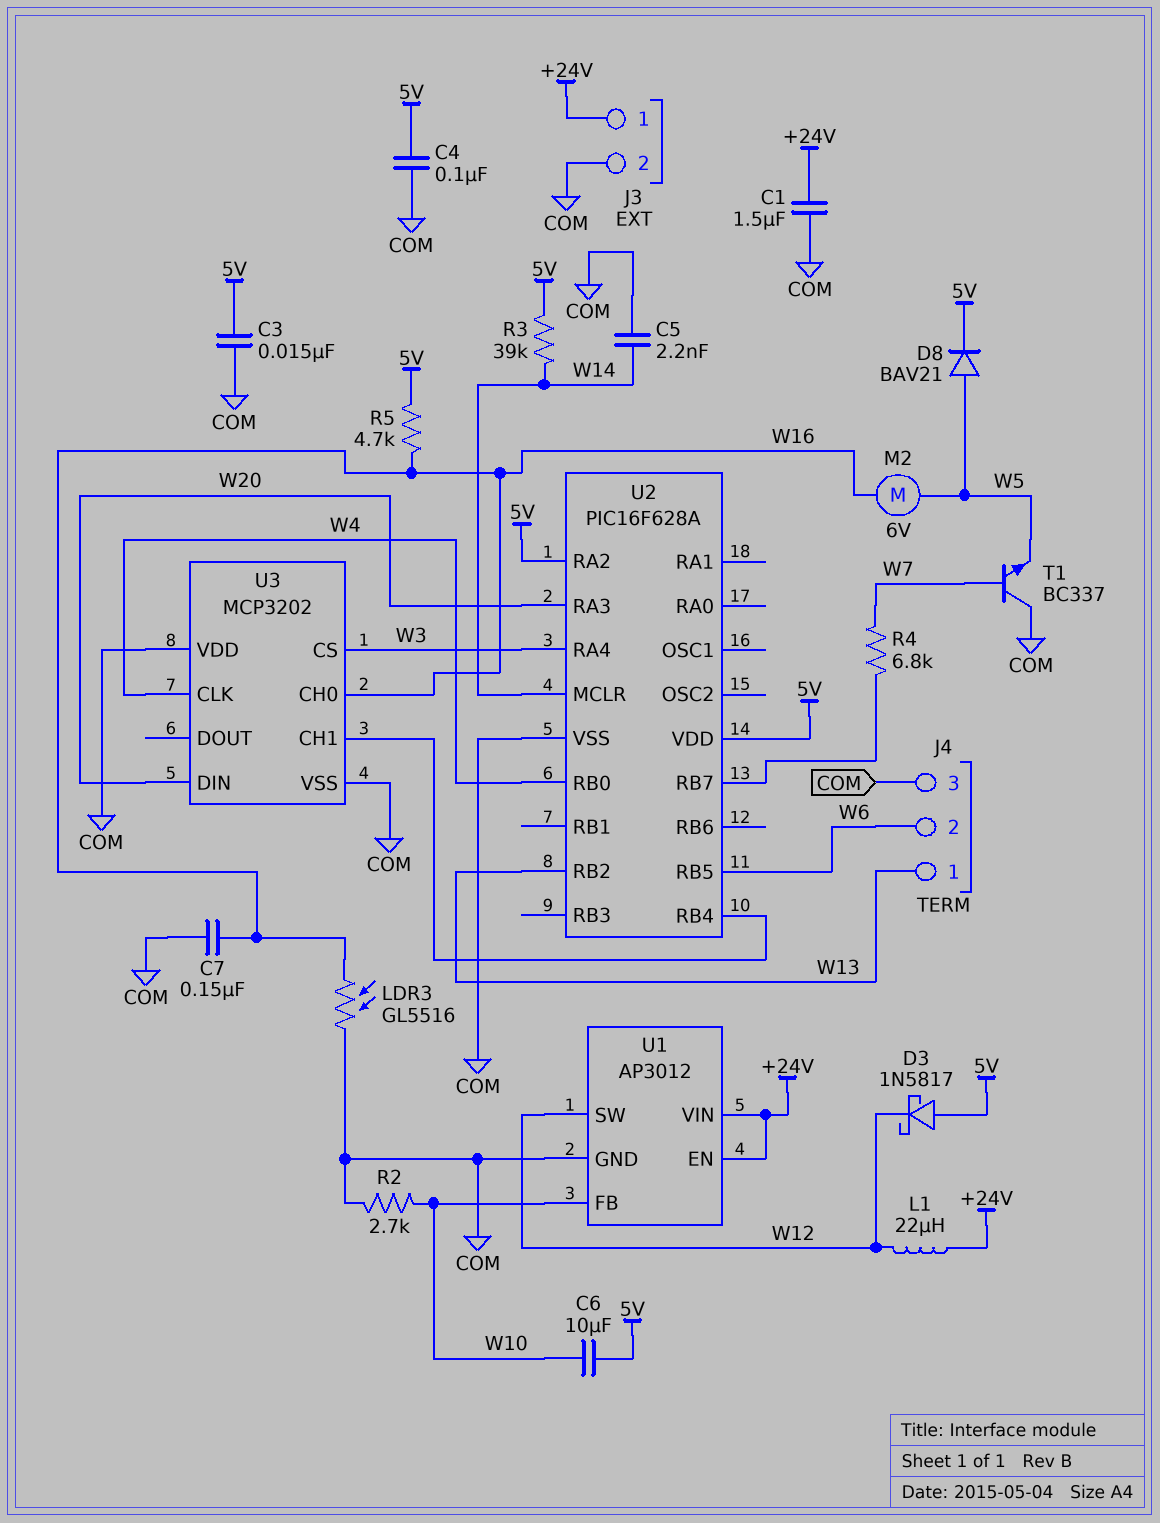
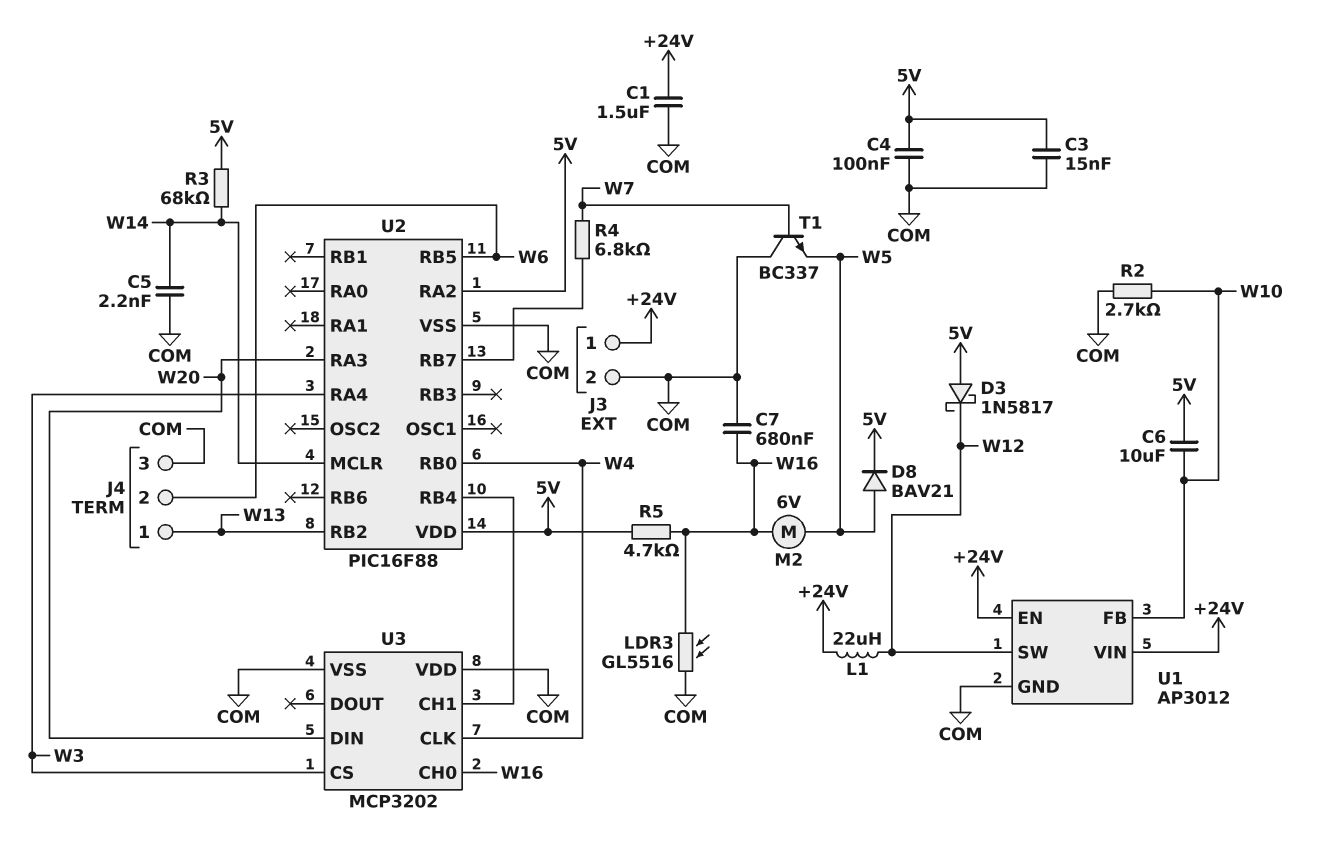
C7: 150nF (COM, W16) -> 680nF (COM, W16)
R3: 39k (5V, W14) -> 68k (5V, W14)
U2: PIC16F628A -> PIC16F88

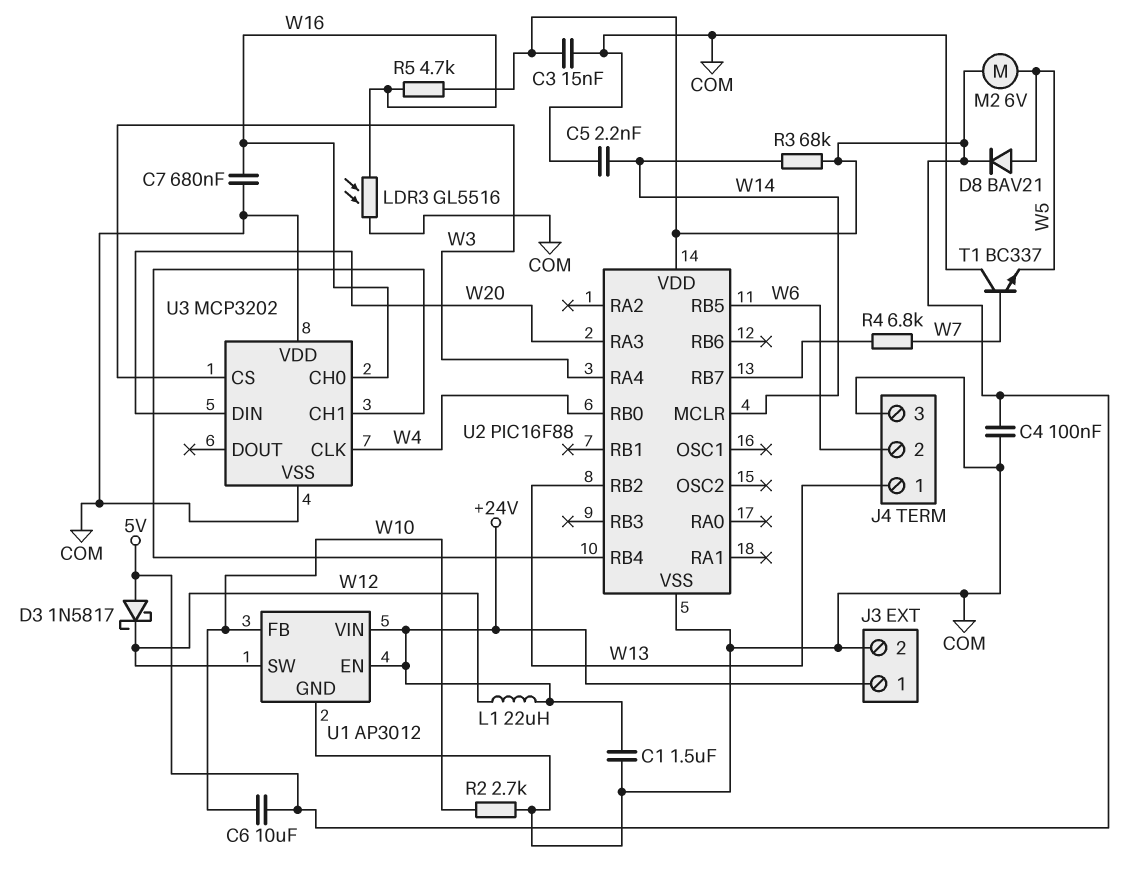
M2: motor 6V (W5, W16) -> motor 6V (5V, W5)
U2 pin RA2: 5V -> none

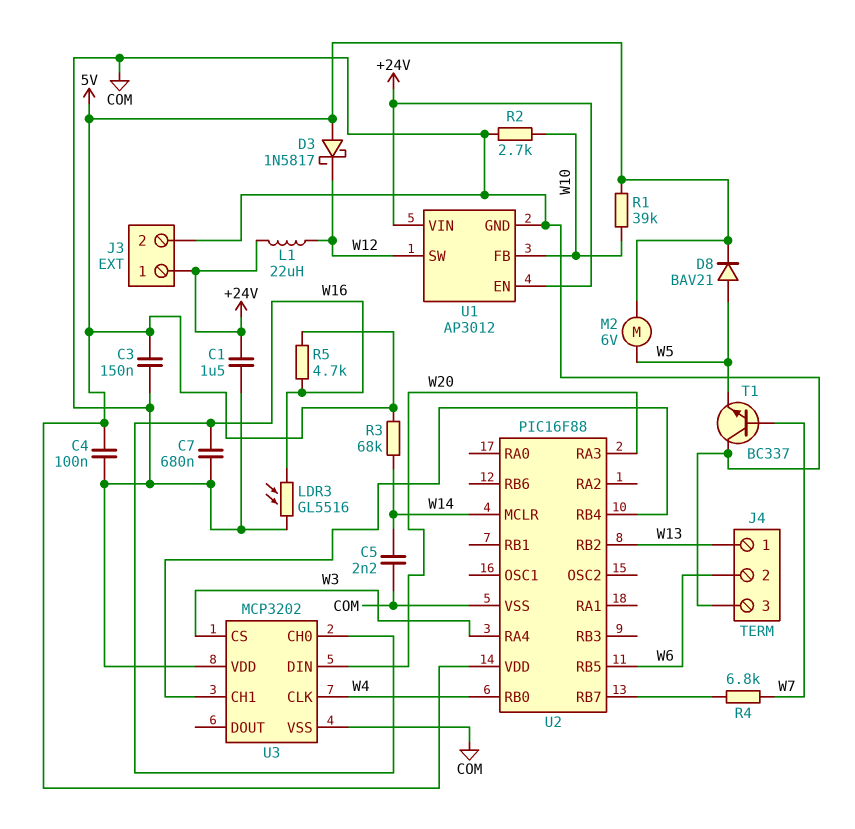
C3: 15nF (5V, COM) -> 150nF (5V, COM)
C6: 10uF (5V, W10) -> none
R1: none -> 39k (5V, W10)

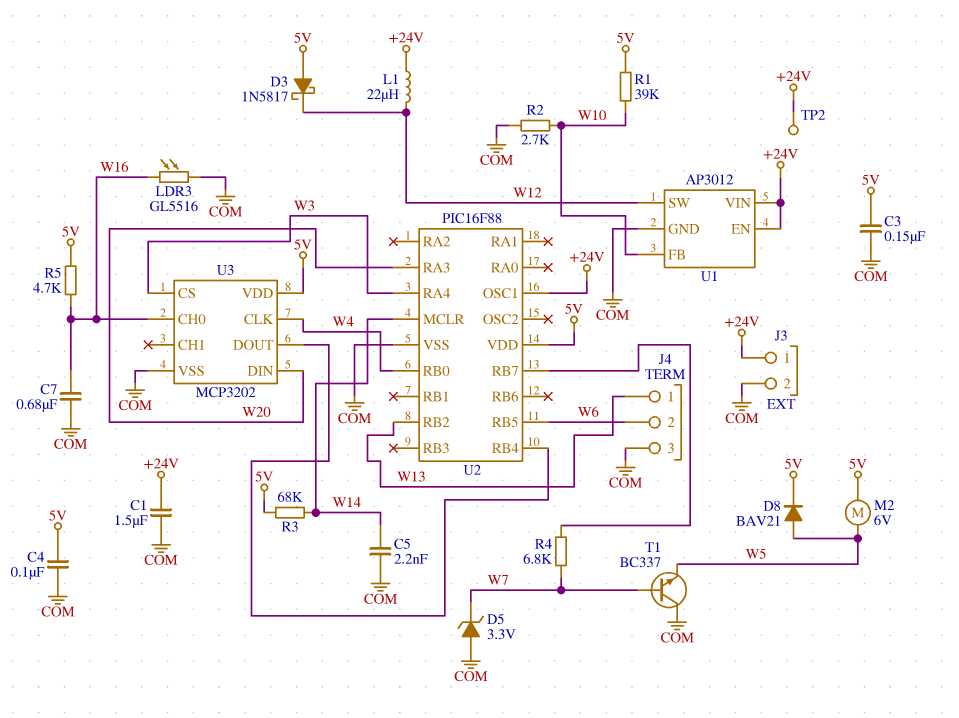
D5: none -> zener 3.3V (A COM, K W7)
TP2: none -> test point (+24V)
U2 pin OSC1: none -> +24V
U3 pin CH1: U2/RB4 -> none
U3 pin DOUT: none -> U2/RB4
U3 pin VDD: COM -> 5V

